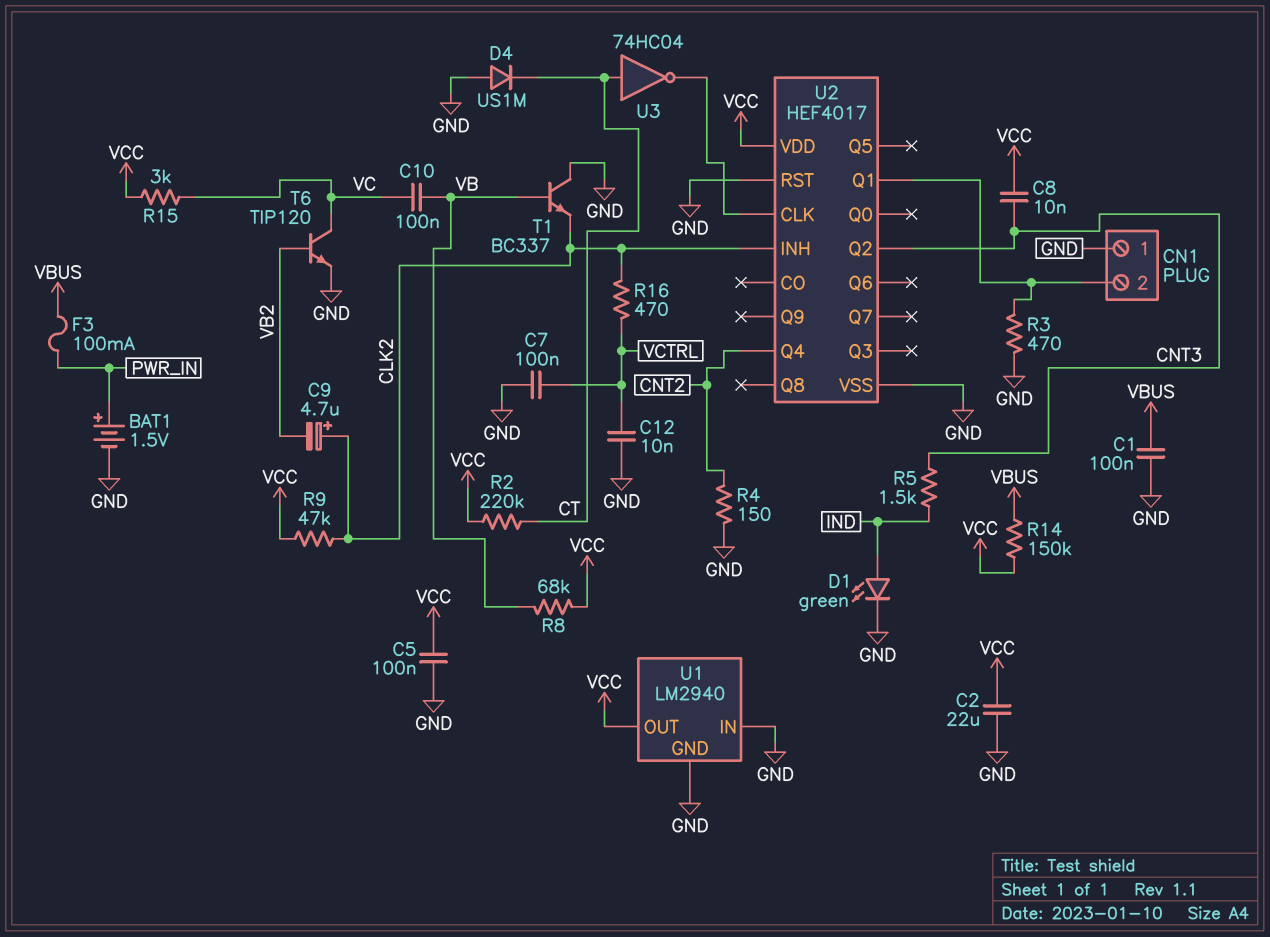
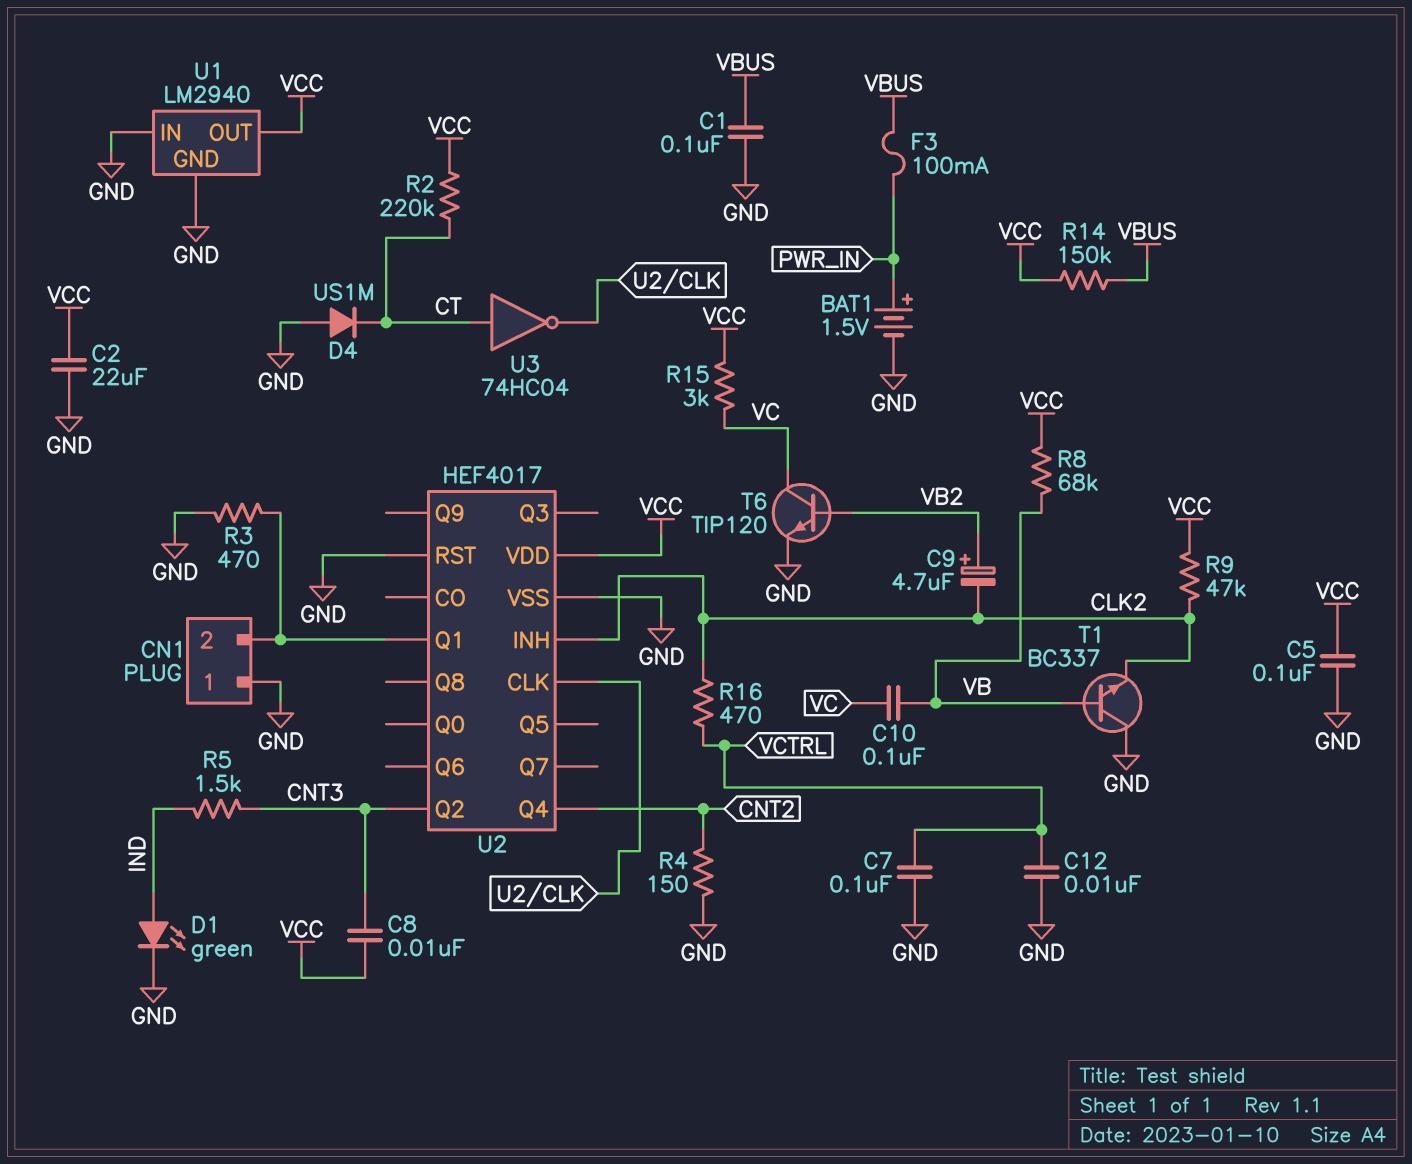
C9: 4.7uF (plus CLK2, minus VB2) -> 4.7uF (plus VB2, minus CLK2)

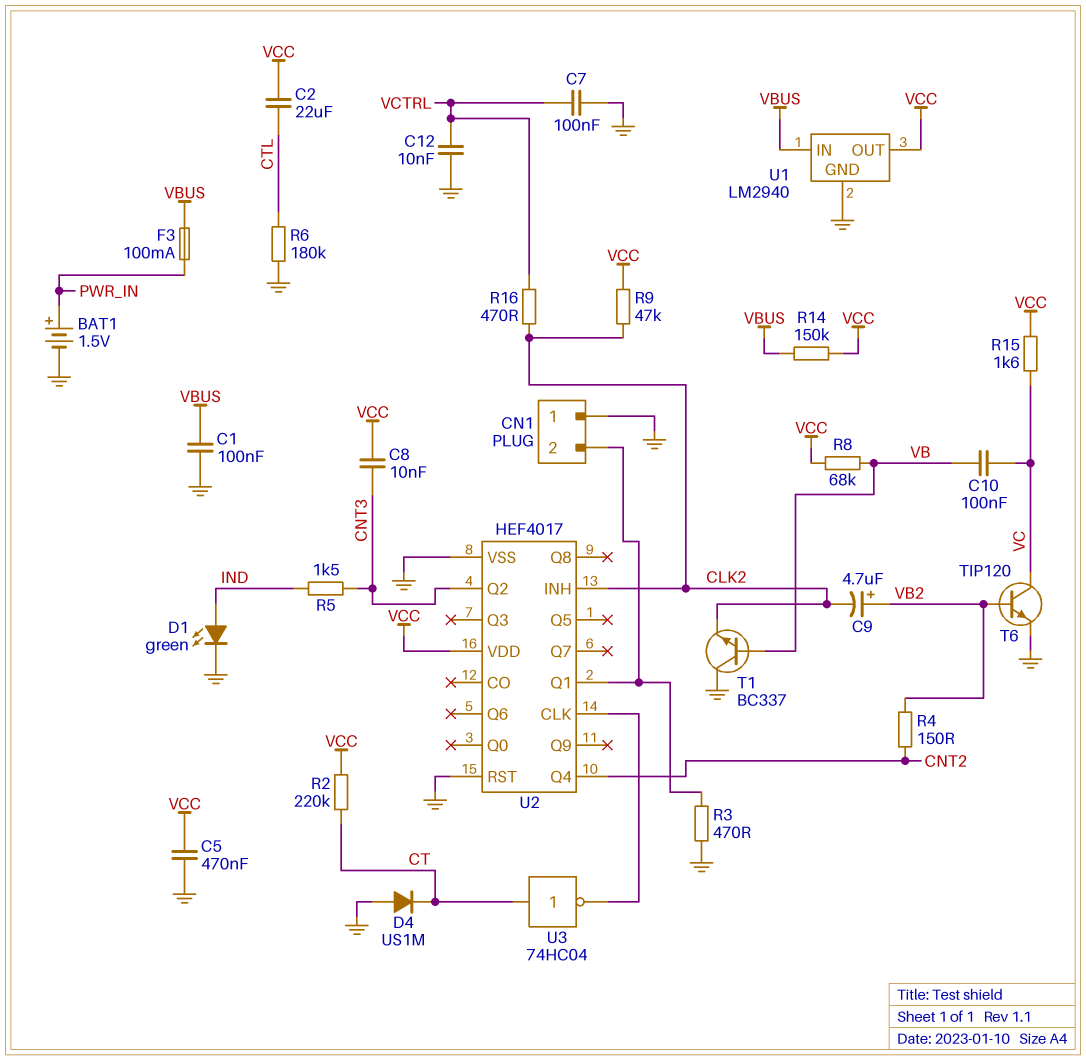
C2: 22uF (GND, VCC) -> 22uF (CTL, VCC)
C5: 100nF (GND, VCC) -> 470nF (GND, VCC)
R4: 150 (CNT2, GND) -> 150 (CNT2, VB2)
R6: none -> 180k (CTL, GND)
R15: 3k (VC, VCC) -> 1.6k (VC, VCC)
U1 pin IN: GND -> VBUS

